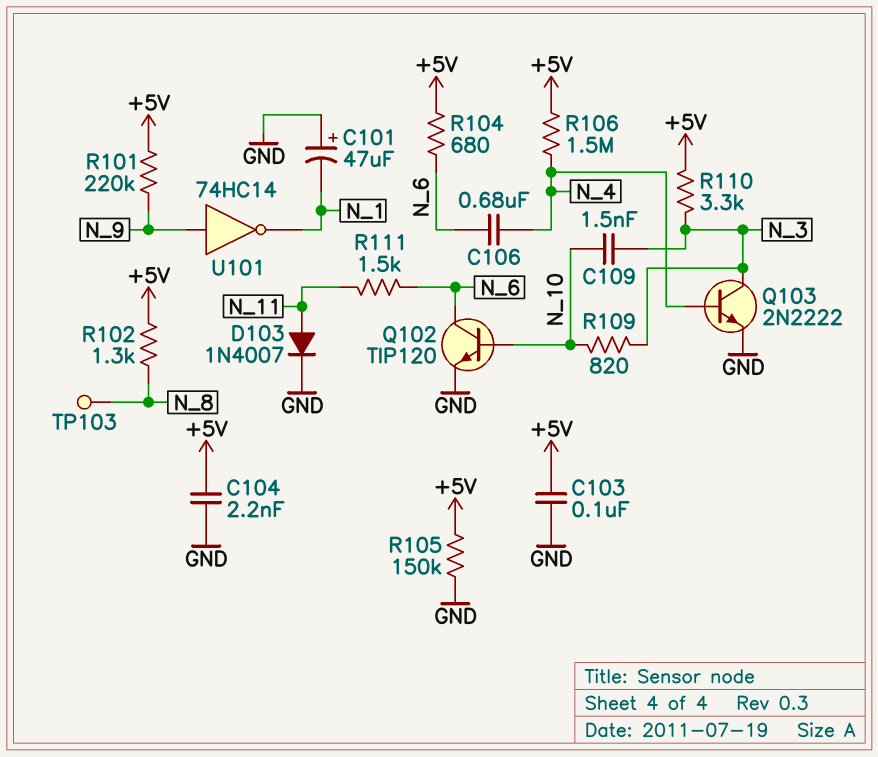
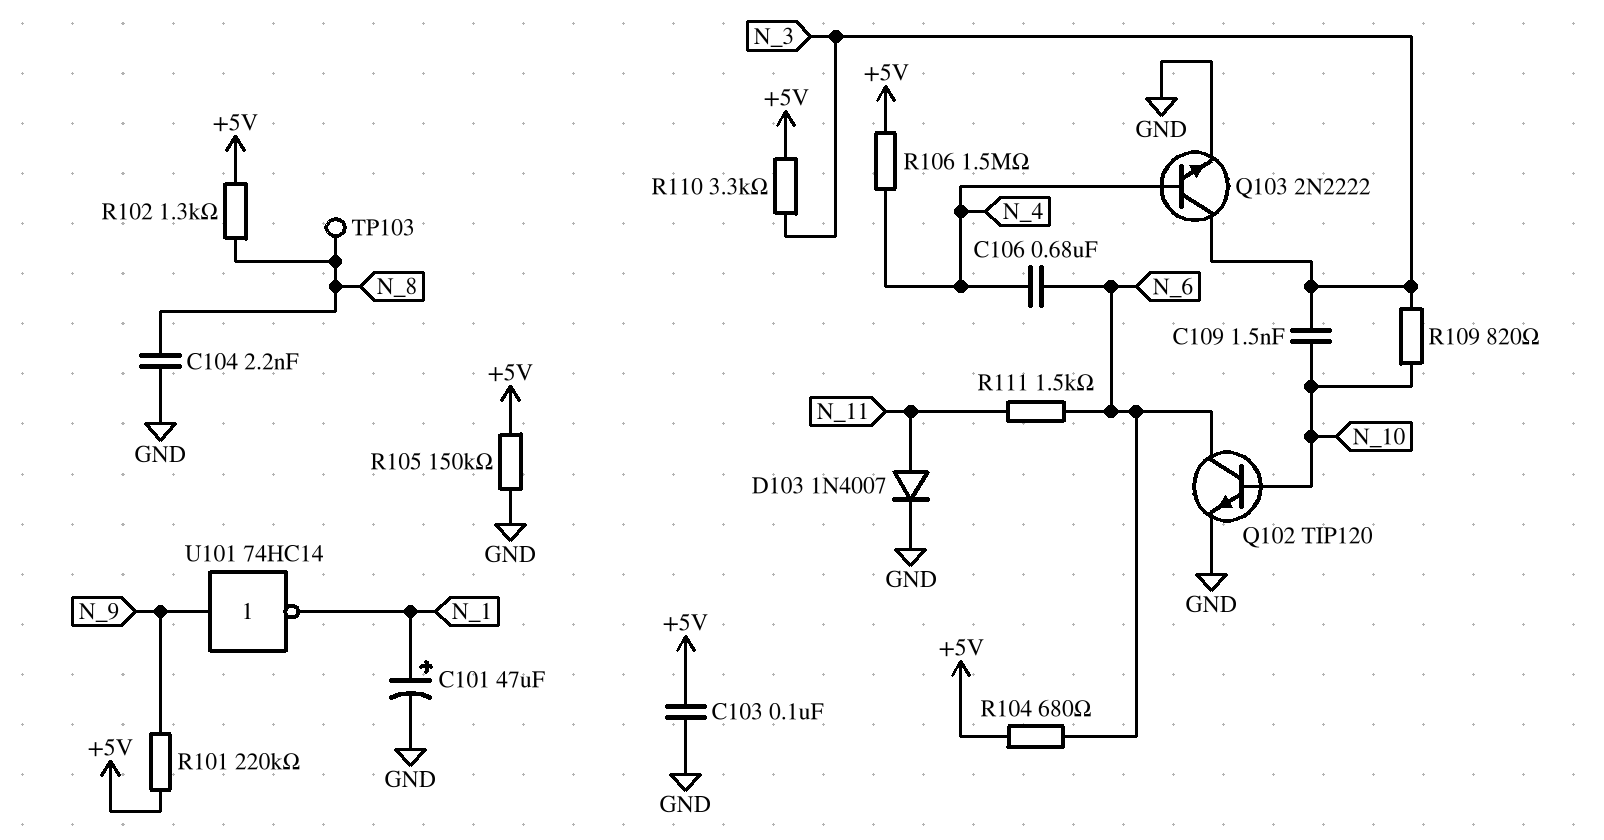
C101: 47uF (plus GND, minus N_1) -> 47uF (plus N_1, minus GND)
C104: 2.2nF (+5V, GND) -> 2.2nF (GND, N_8)

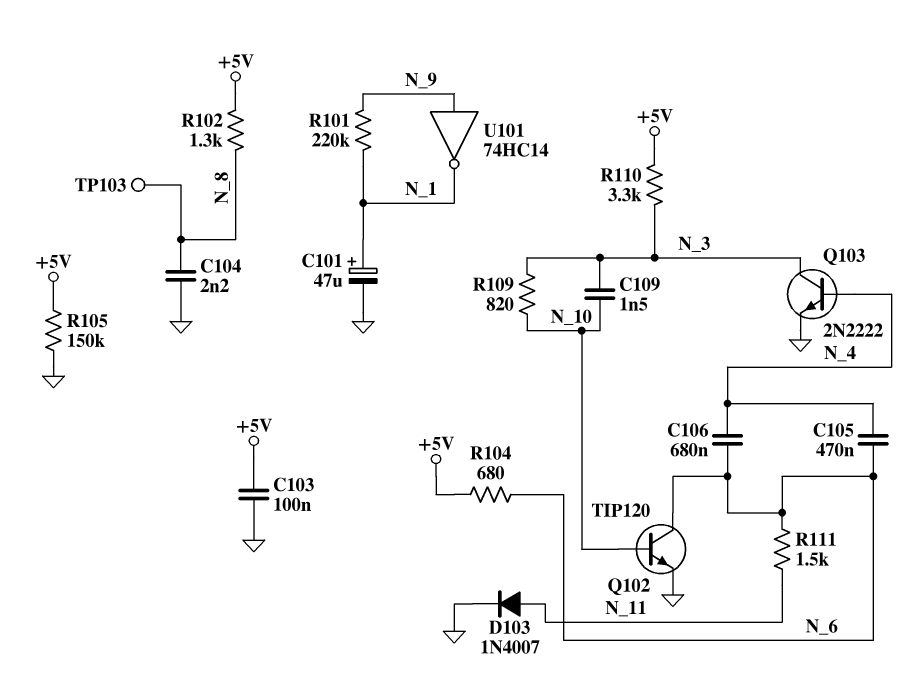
C105: none -> 470nF (N_4, N_6)
R101: 220k (+5V, N_9) -> 220k (N_1, N_9)
R106: 1.5M (+5V, N_4) -> none

